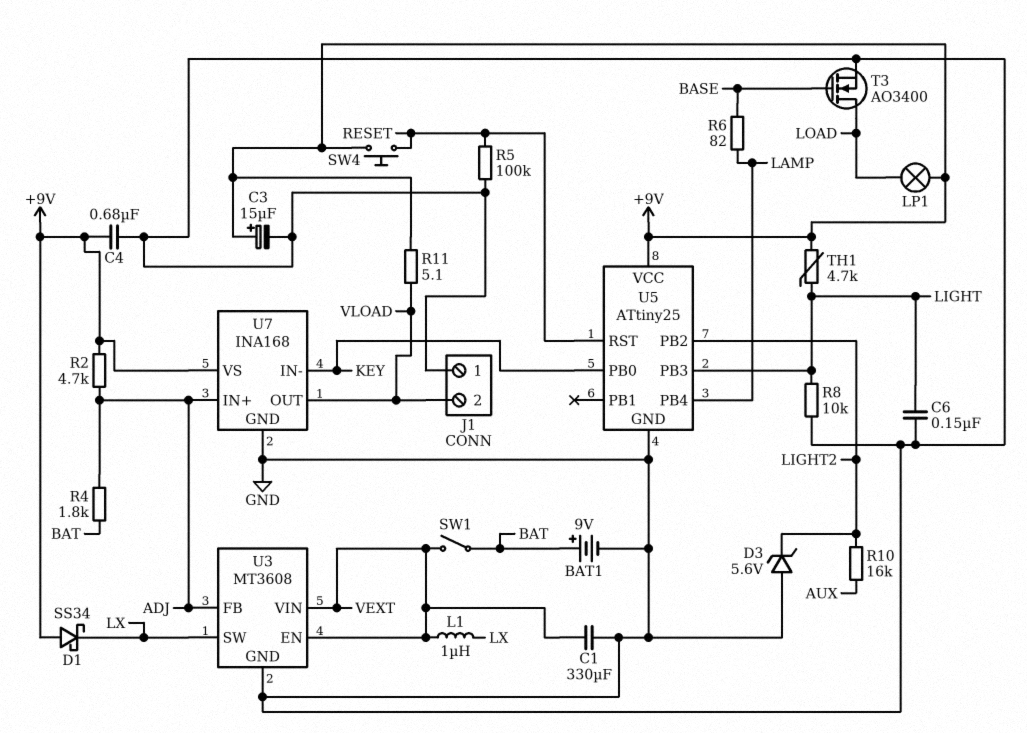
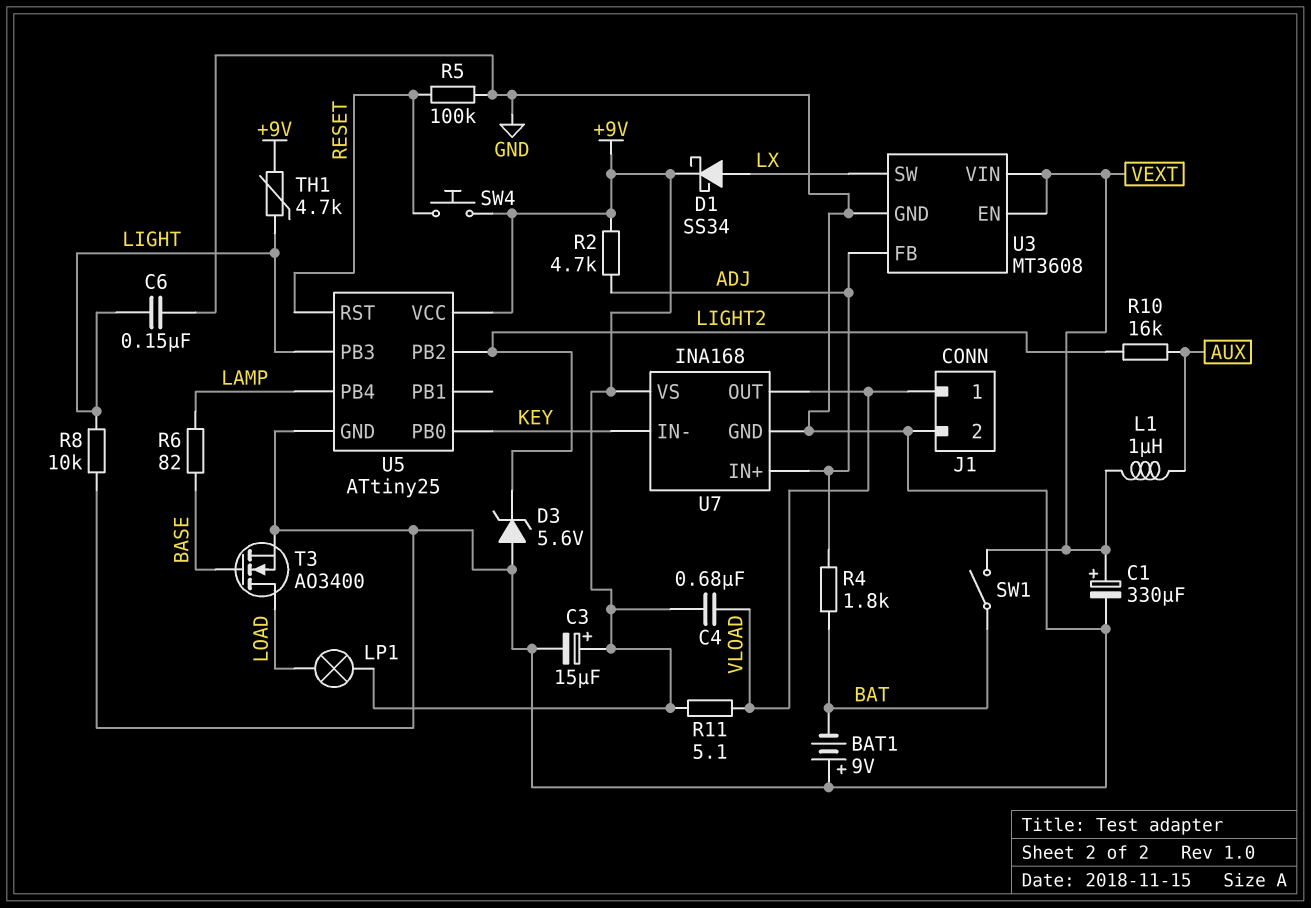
BAT1: 9V (plus BAT, minus GND) -> 9V (plus GND, minus BAT)
C1: 330uF (GND, VEXT) -> 330uF (plus VEXT, minus GND)
C4: 680nF (+9V, GND) -> 680nF (+9V, VLOAD)
D1: schottky SS34 (A +9V, K LX) -> schottky SS34 (A LX, K +9V)
J1 pin 1: GND -> VLOAD
J1 pin 2: VLOAD -> GND
L1: 1uH (LX, VEXT) -> 1uH (AUX, VEXT)

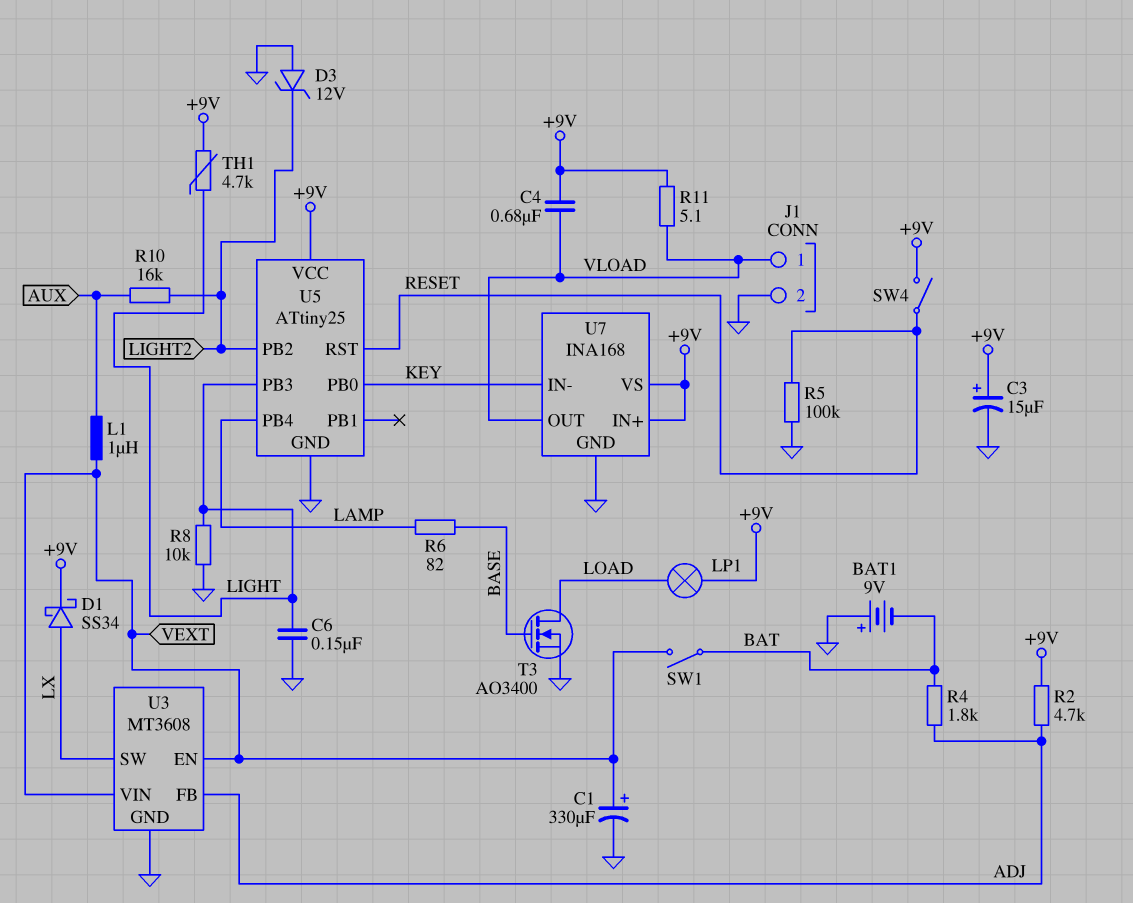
D3: zener 5.6V (A GND, K LIGHT2) -> zener 12V (A GND, K LIGHT2)
SW4: button (+9V, RESET) -> switch (+9V, RESET)
U7 pin IN+: ADJ -> +9V

